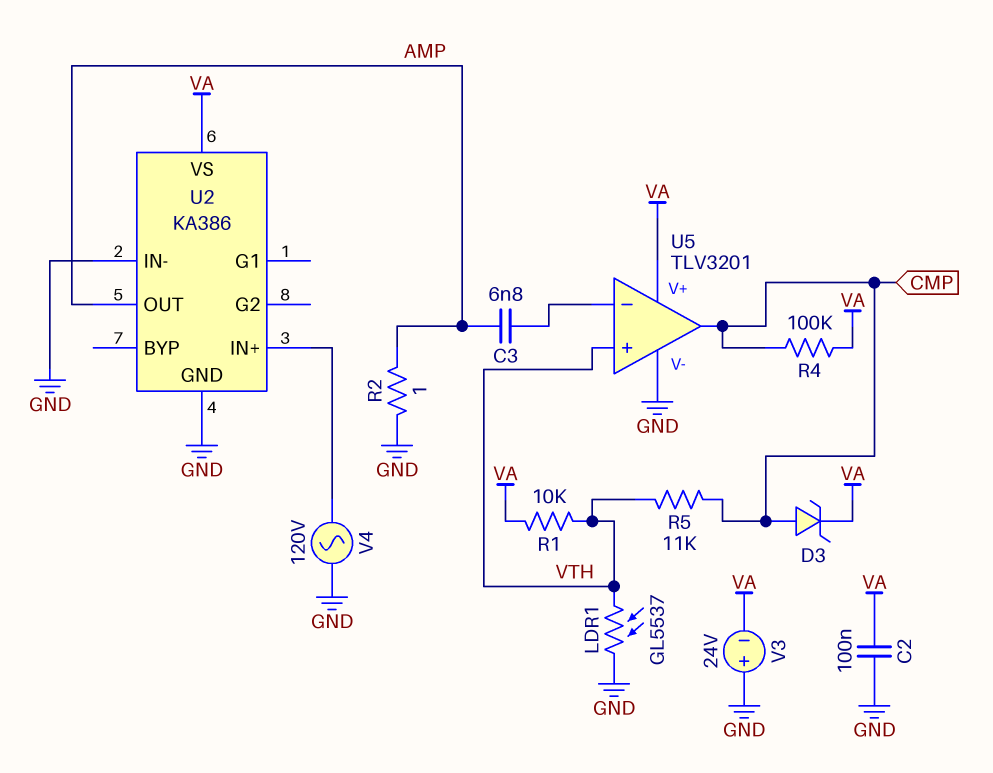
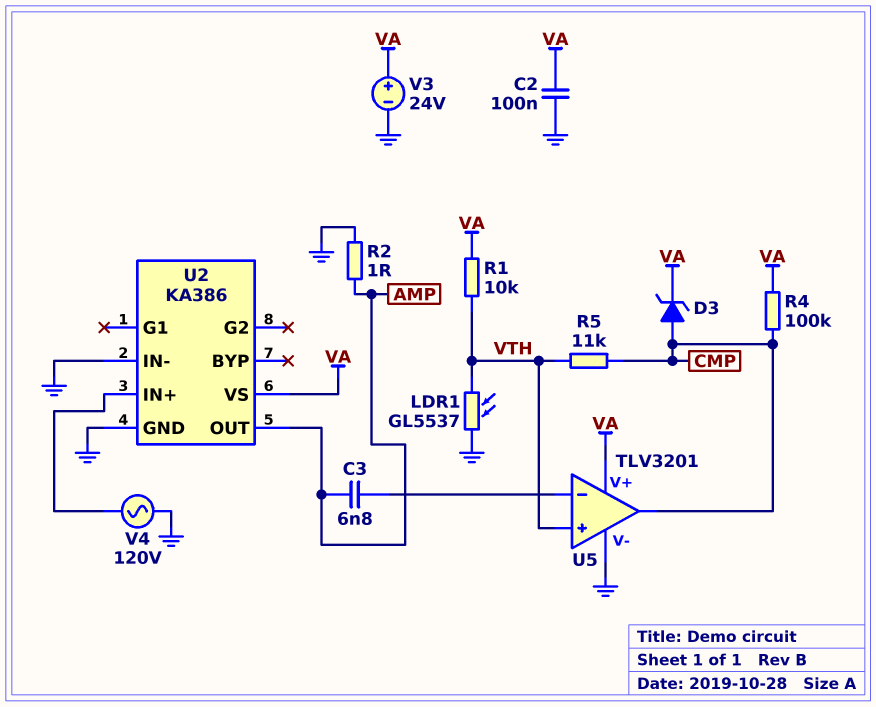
V3: 24V (plus GND, minus VA) -> 24V (plus VA, minus GND)

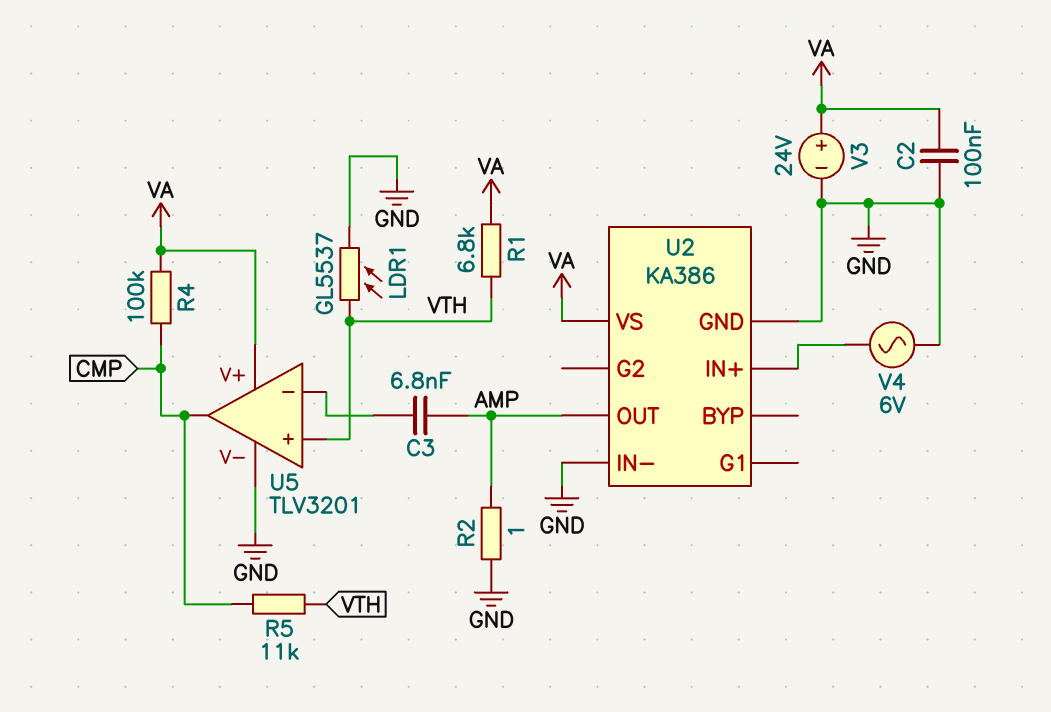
D3: zener (A CMP, K VA) -> none
R1: 10k (VA, VTH) -> 6.8k (VA, VTH)
V4: AC 120V (GND, U2/IN+) -> AC 6V (GND, U2/IN+)

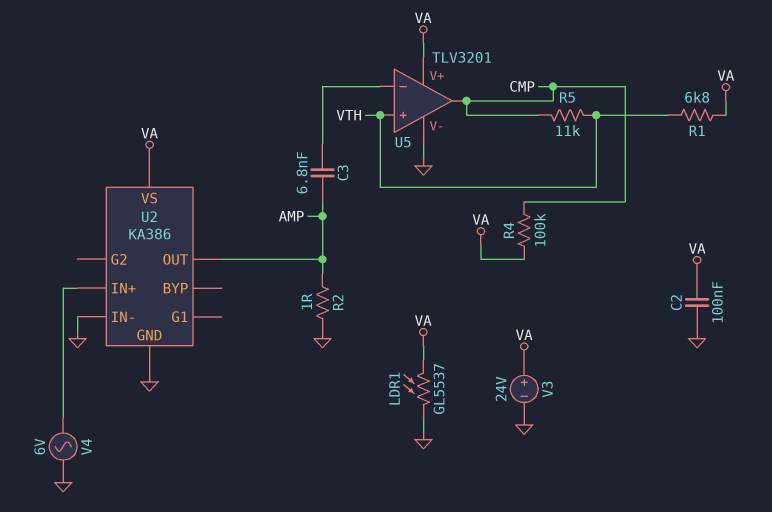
LDR1: GL5537 (GND, VTH) -> GL5537 (GND, VA)

